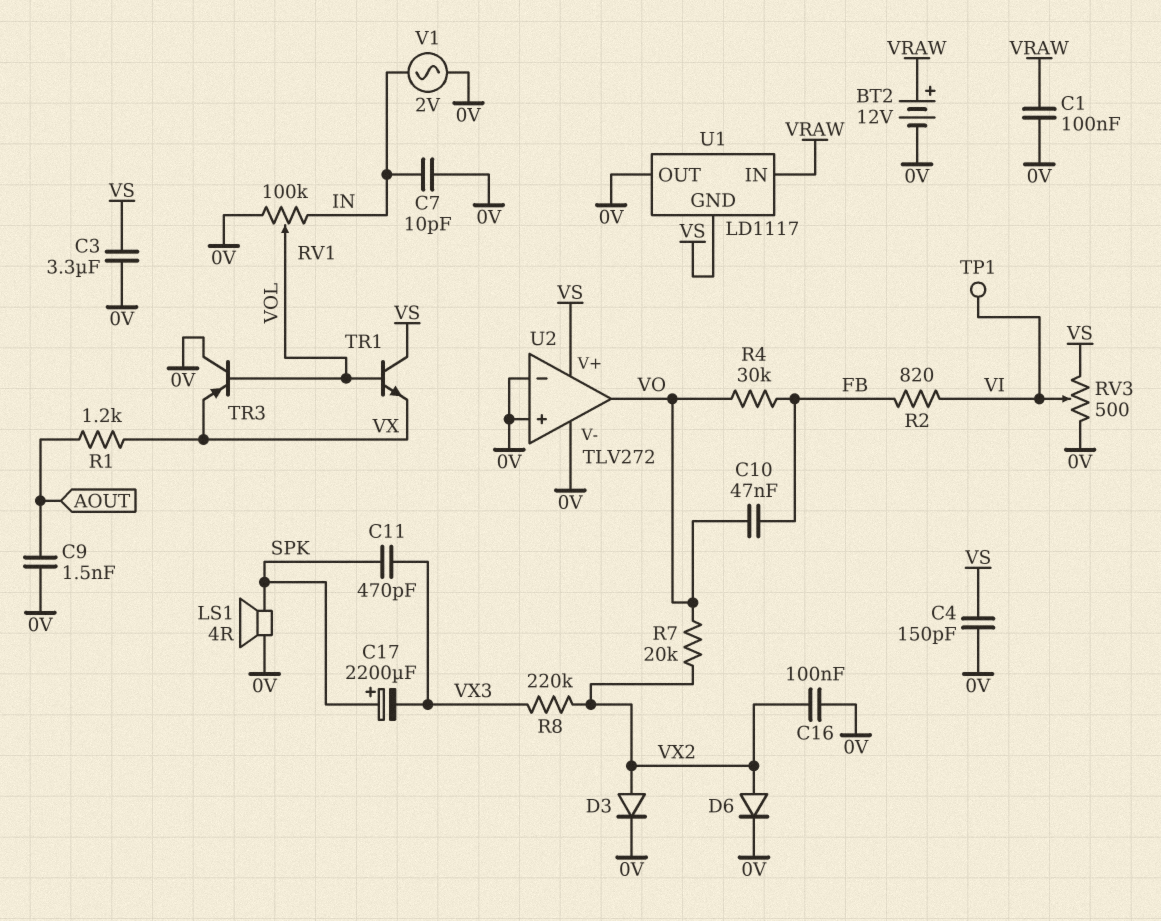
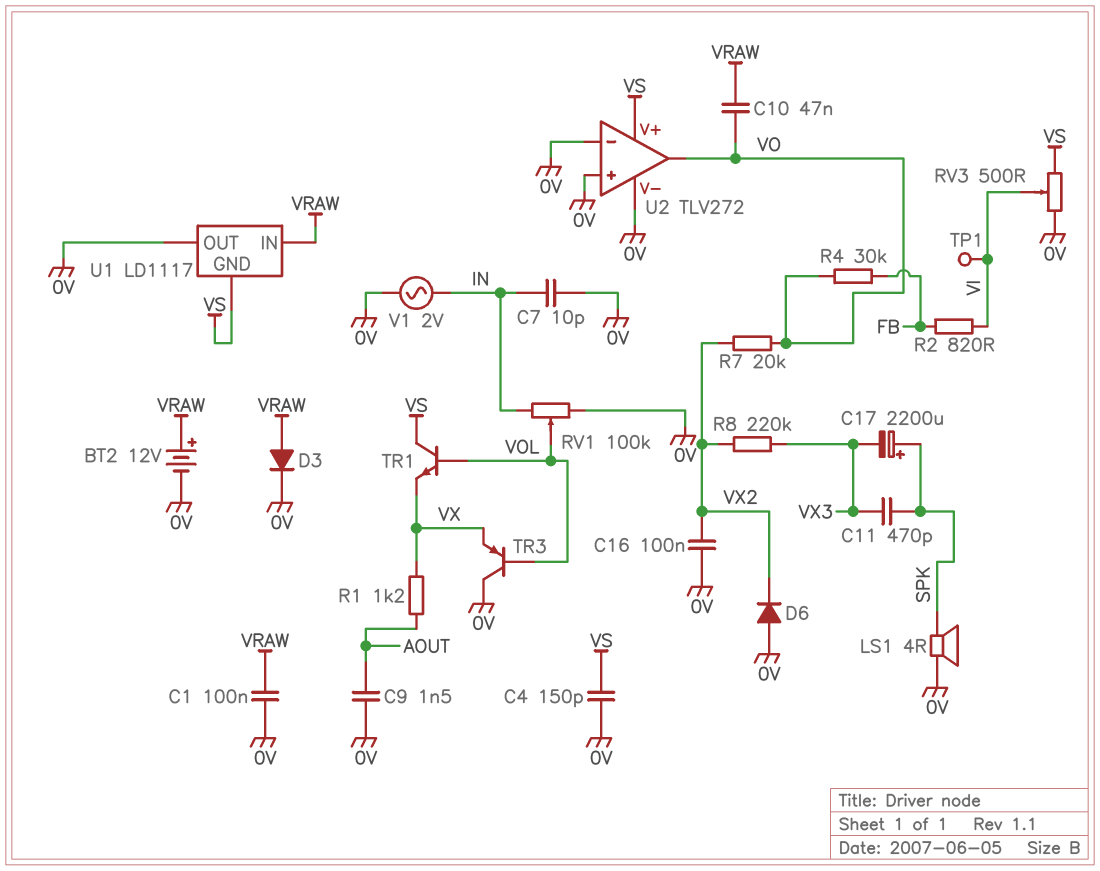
C3: 3.3uF (0V, VS) -> none
C10: 47nF (FB, VO) -> 47nF (VO, VRAW)
D3: diode (A VX2, K 0V) -> diode (A VRAW, K 0V)
D6: diode (A VX2, K 0V) -> diode (A 0V, K VX2)

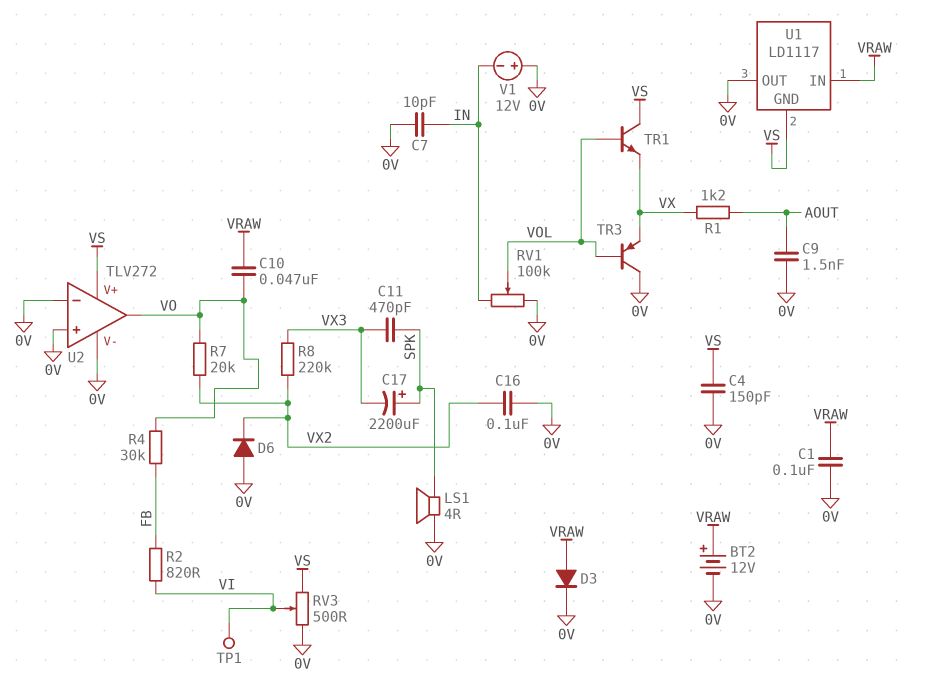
V1: AC 2V (0V, IN) -> 12V (plus 0V, minus IN)

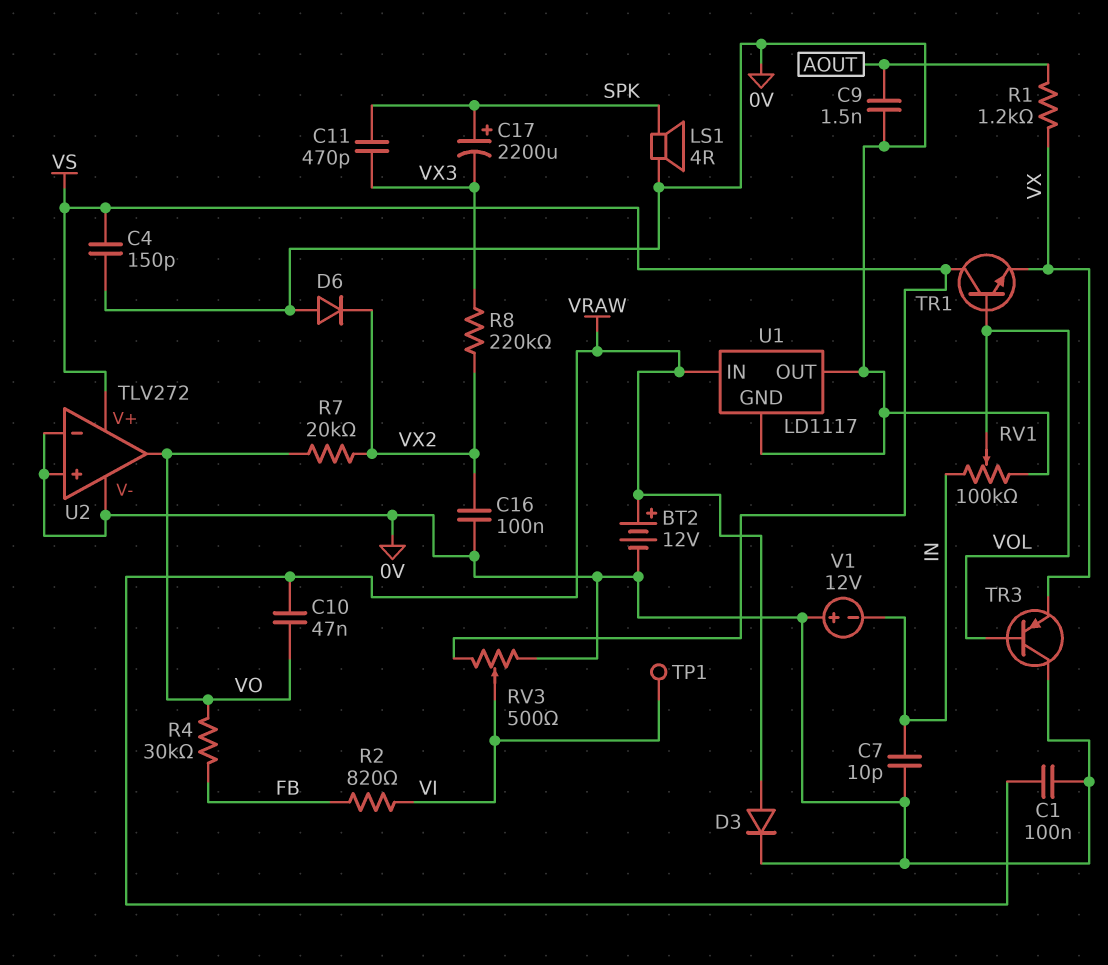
U1 pin GND: VS -> 0V

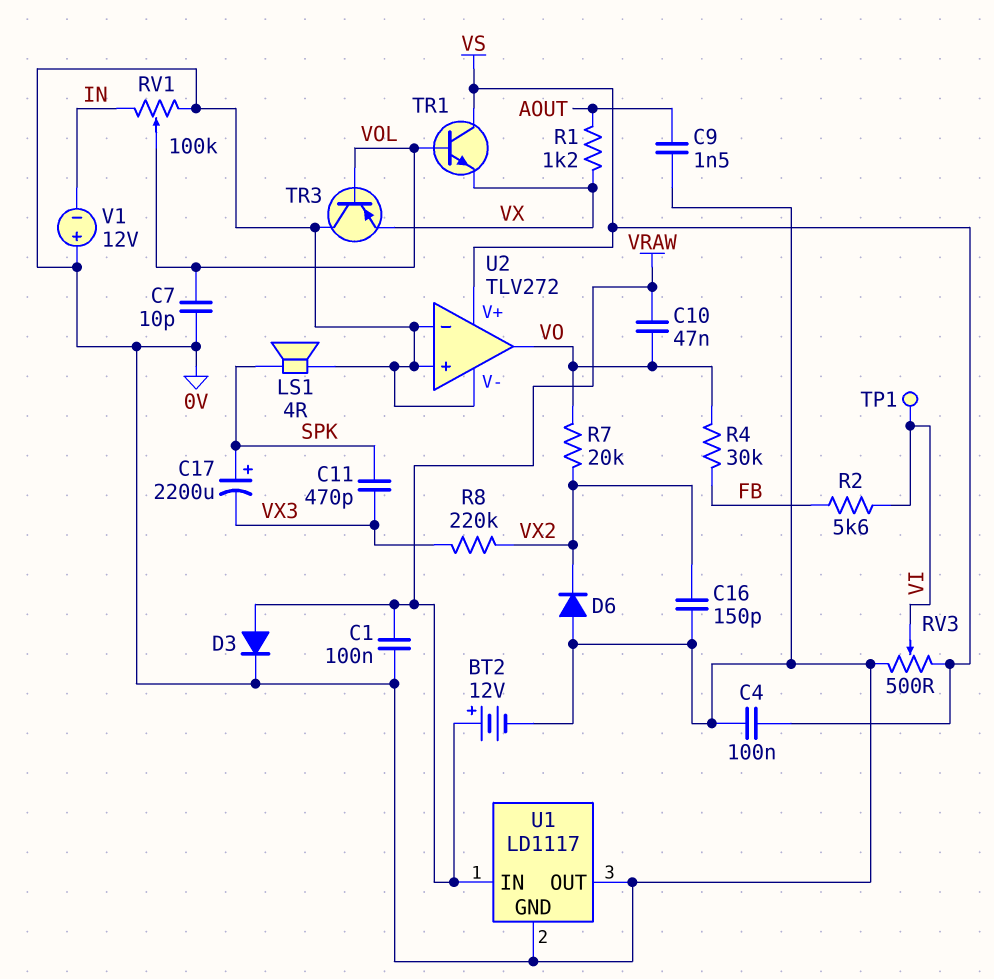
C4: 150pF (0V, VS) -> 100nF (0V, VS)
C7: 10pF (0V, IN) -> 10pF (0V, VOL)
C16: 100nF (0V, VX2) -> 150pF (0V, VX2)
R2: 820 (FB, VI) -> 5.6k (FB, VI)

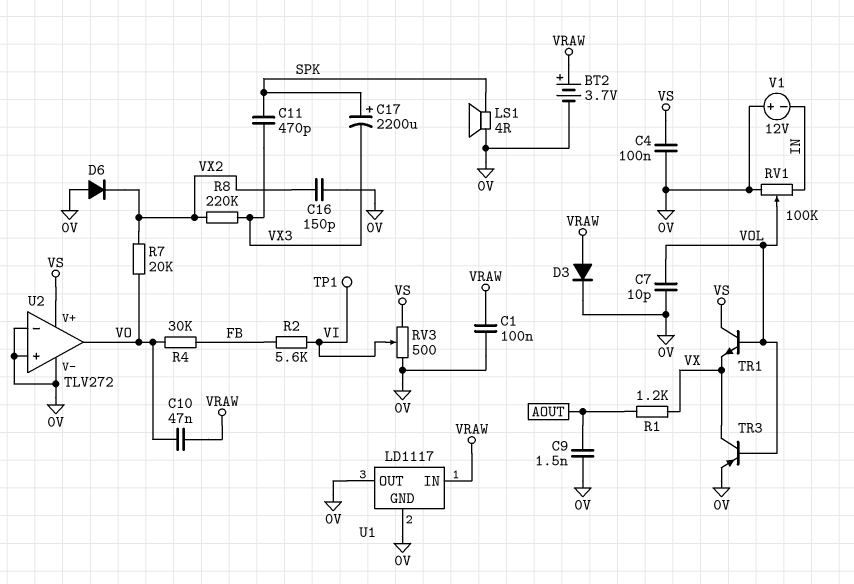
BT2: 12V (plus VRAW, minus 0V) -> 3.7V (plus VRAW, minus 0V)
TR3: PNP (B VOL, C 0V, E VX) -> PNP (B VOL, C VX, E 0V)

